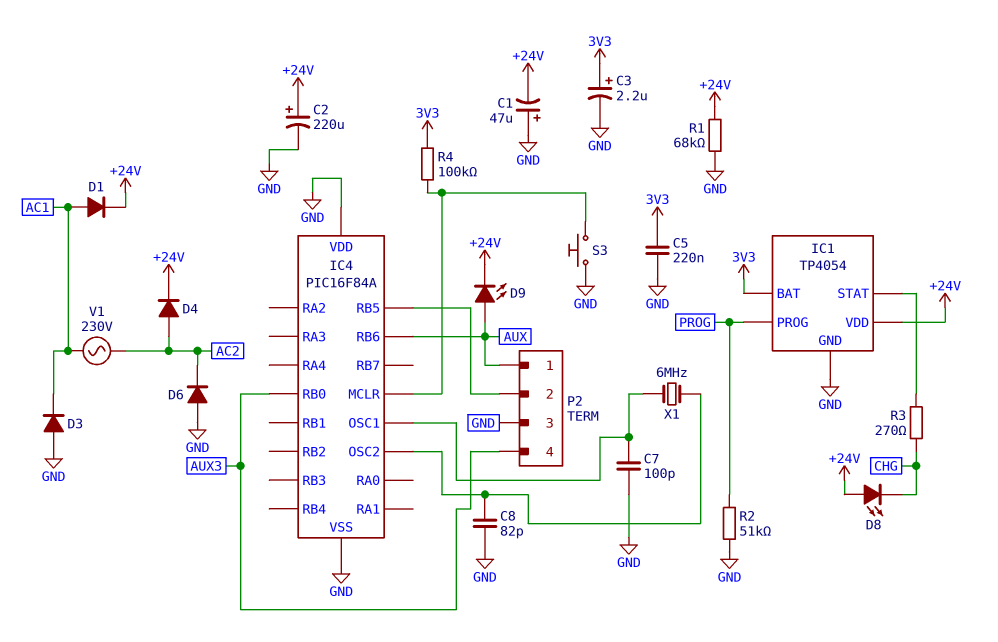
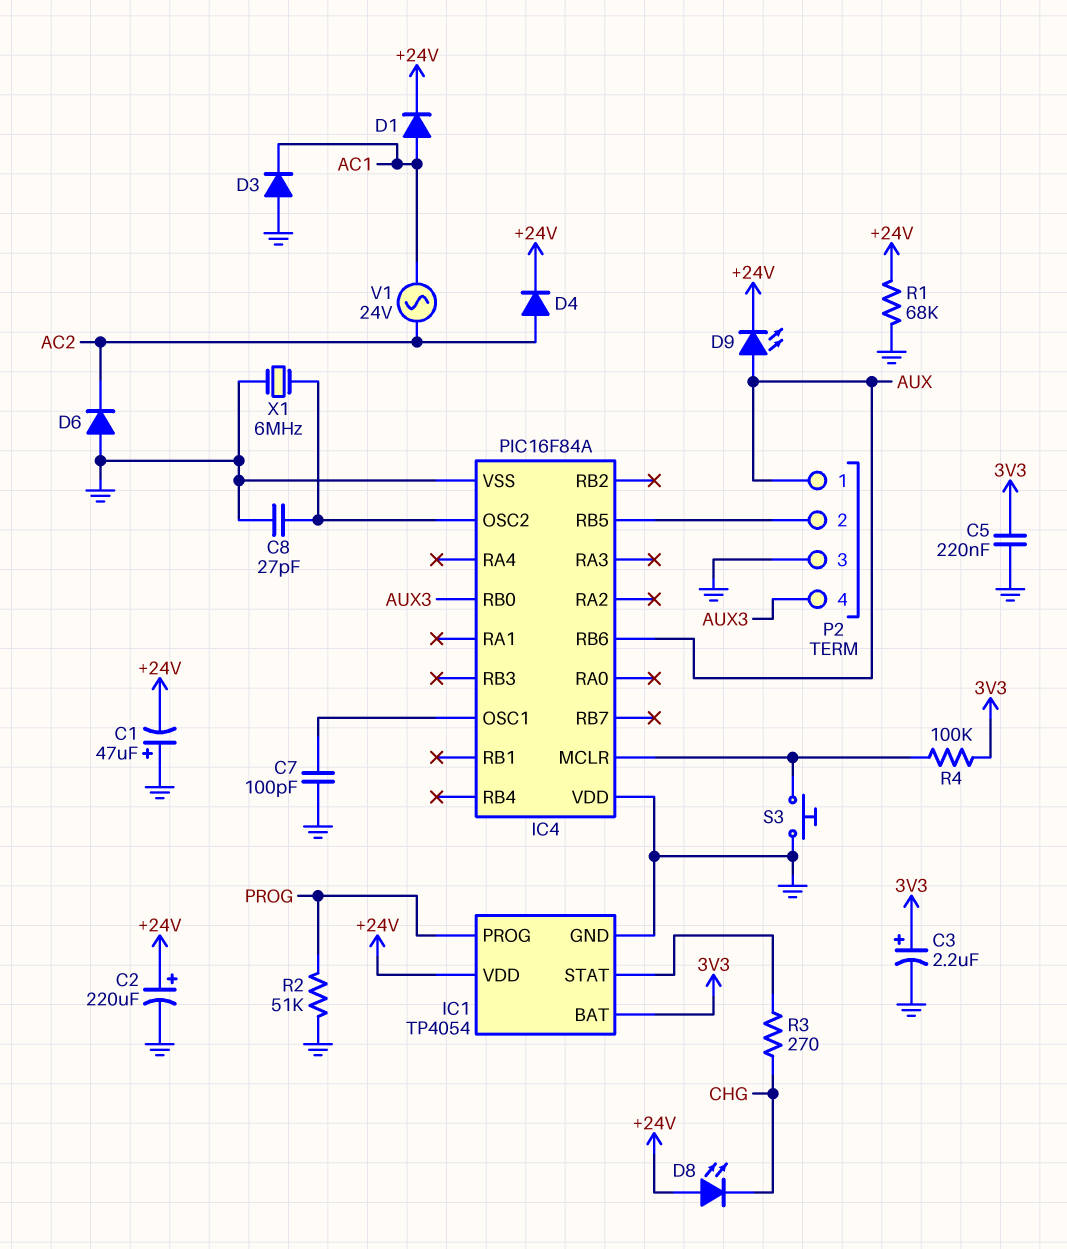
C8: 82pF (GND, IC4/OSC2) -> 27pF (GND, IC4/OSC2)
V1: AC 230V (AC1, AC2) -> AC 24V (AC1, AC2)
X1: 6MHz (IC4/OSC1, IC4/OSC2) -> 6MHz (GND, IC4/OSC2)

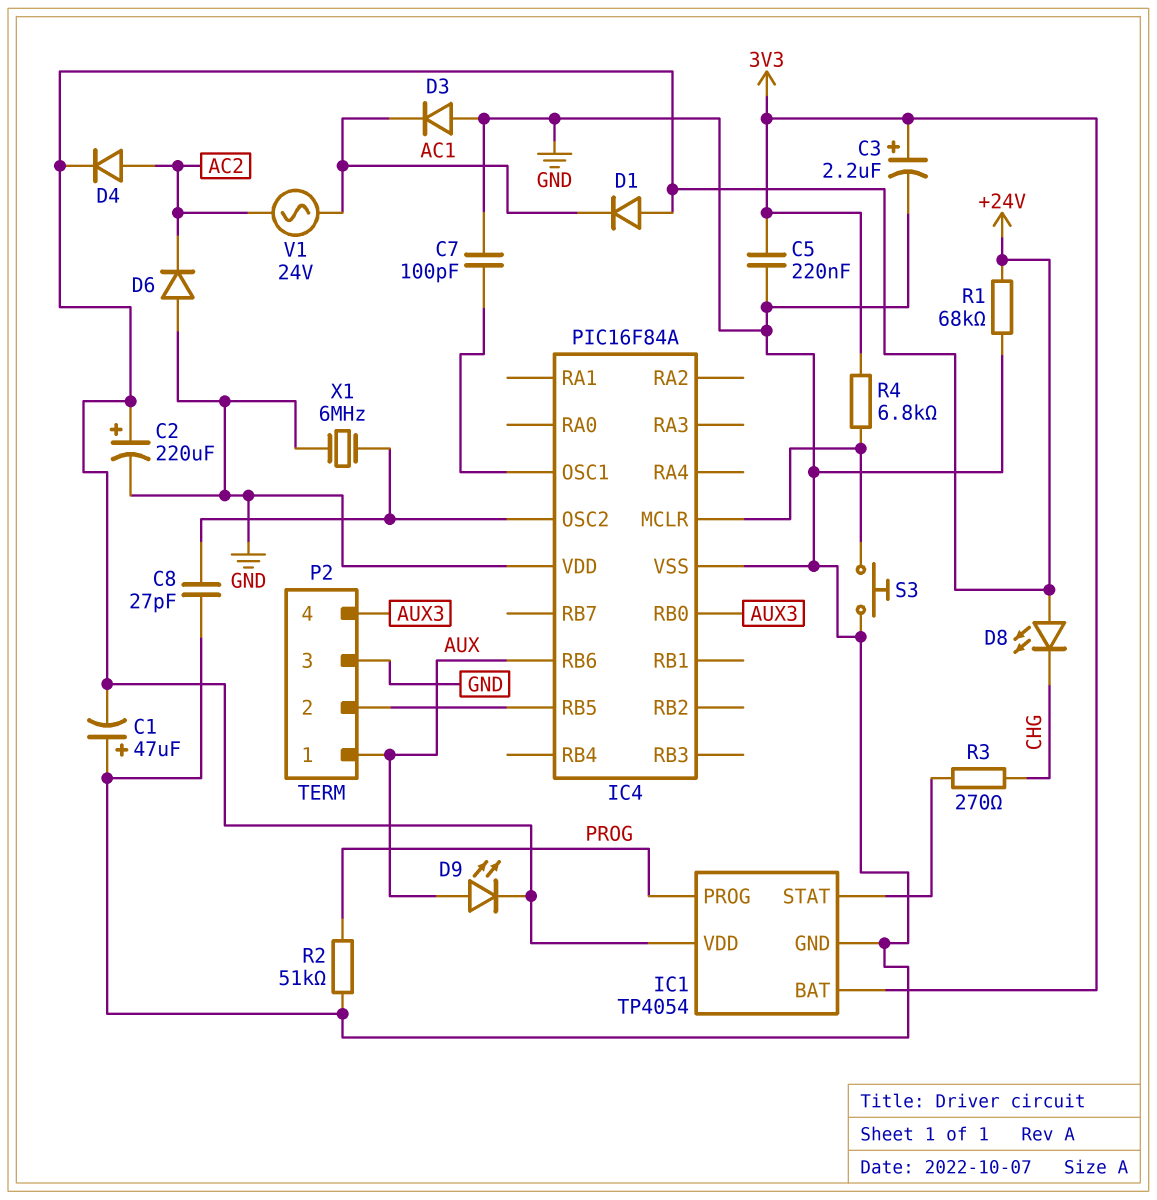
D1: diode (A AC1, K +24V) -> diode (A +24V, K AC1)
R4: 100k (3V3, IC4/MCLR) -> 6.8k (3V3, IC4/MCLR)

